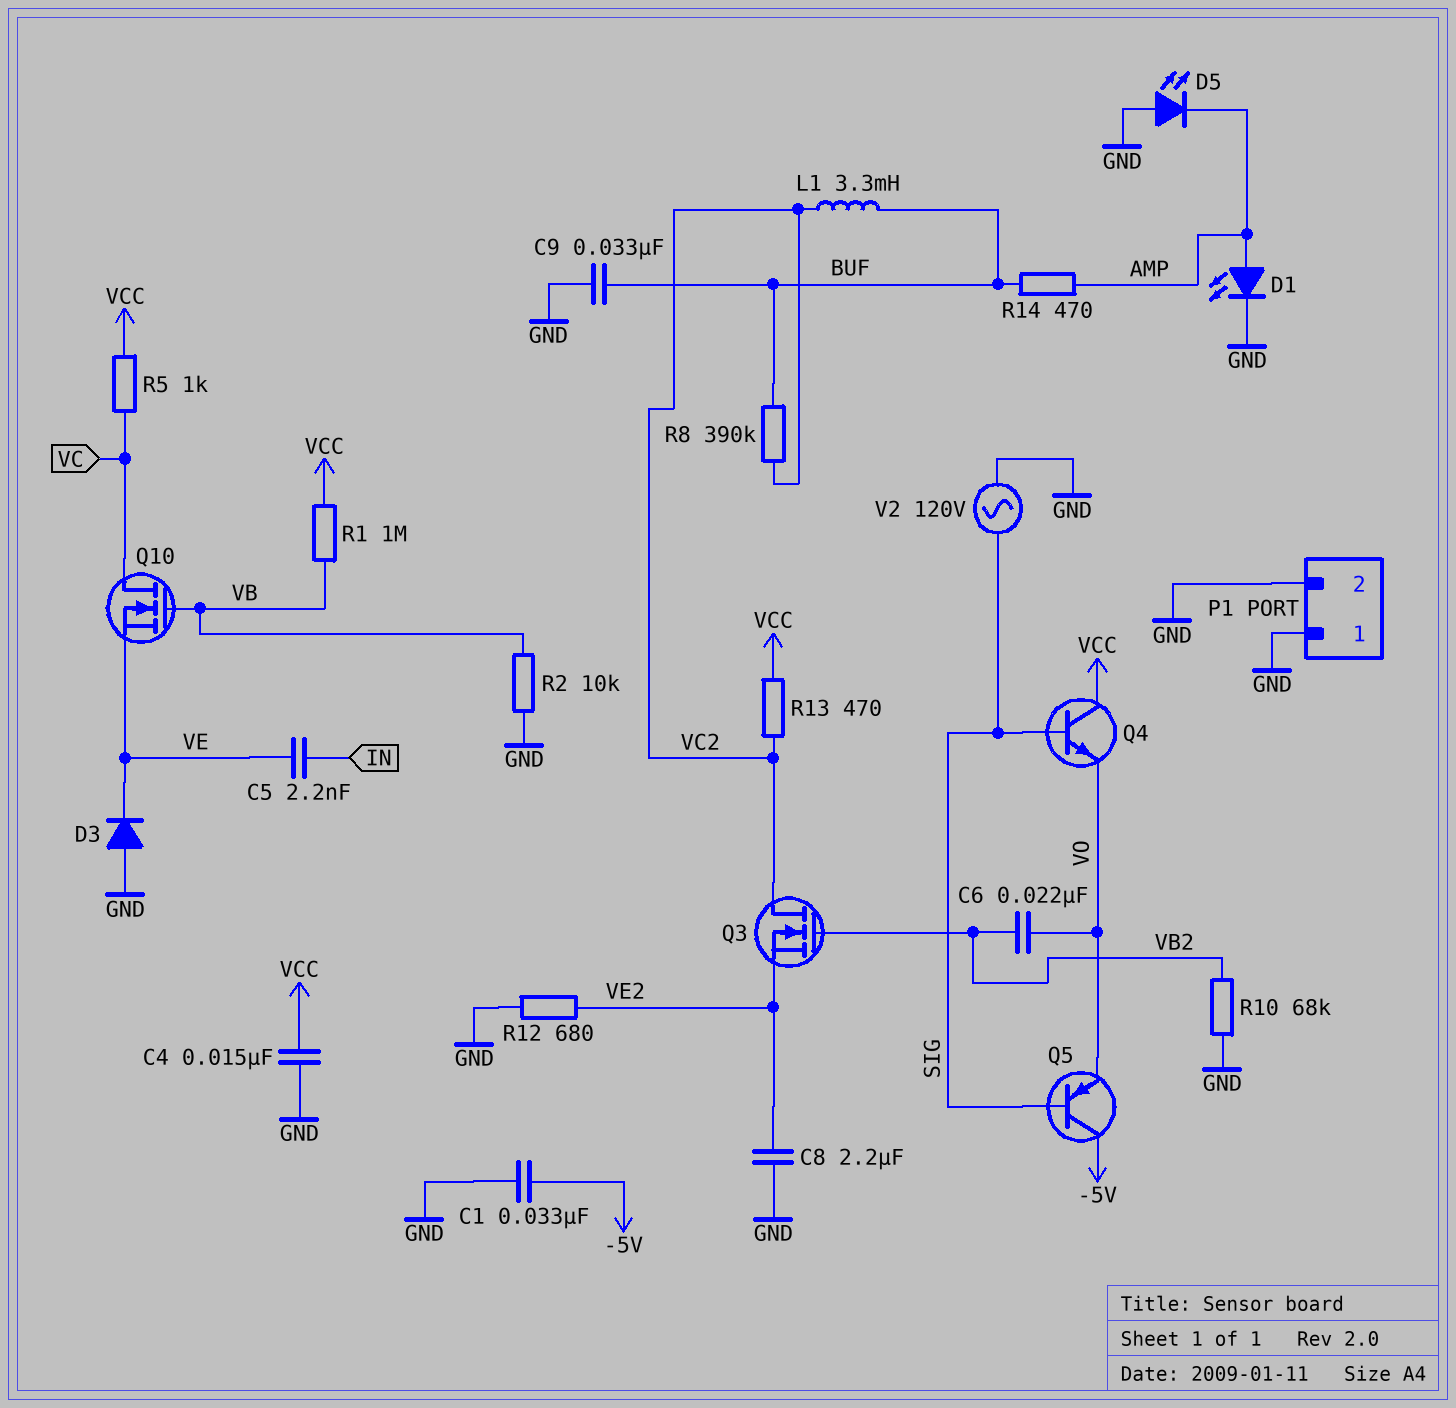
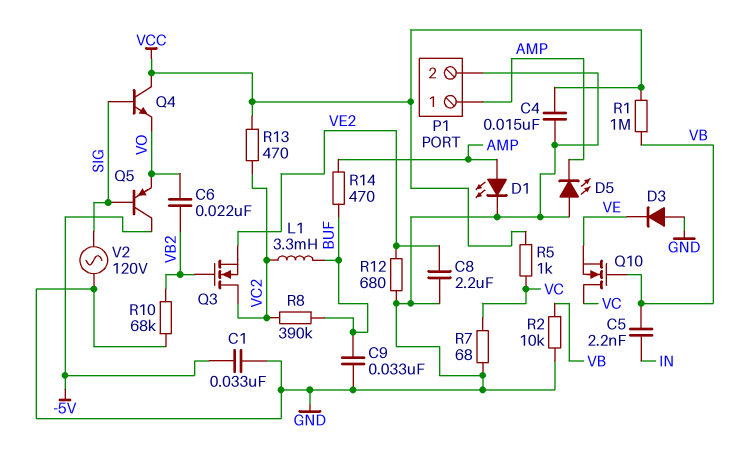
C5: 2.2nF (IN, VE) -> 2.2nF (IN, VB)
P1 pin 1: GND -> AMP
R7: none -> 68 (GND, VC)

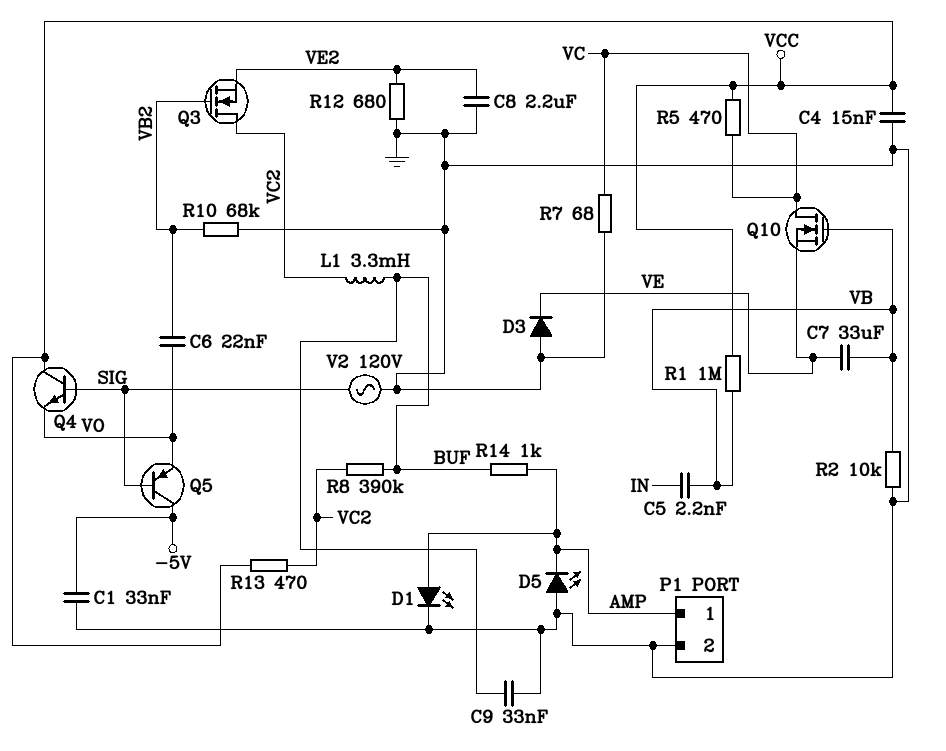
C7: none -> 33uF (VB, VE)
R5: 1k (VC, VCC) -> 470 (VC, VCC)
R14: 470 (AMP, BUF) -> 1k (AMP, BUF)

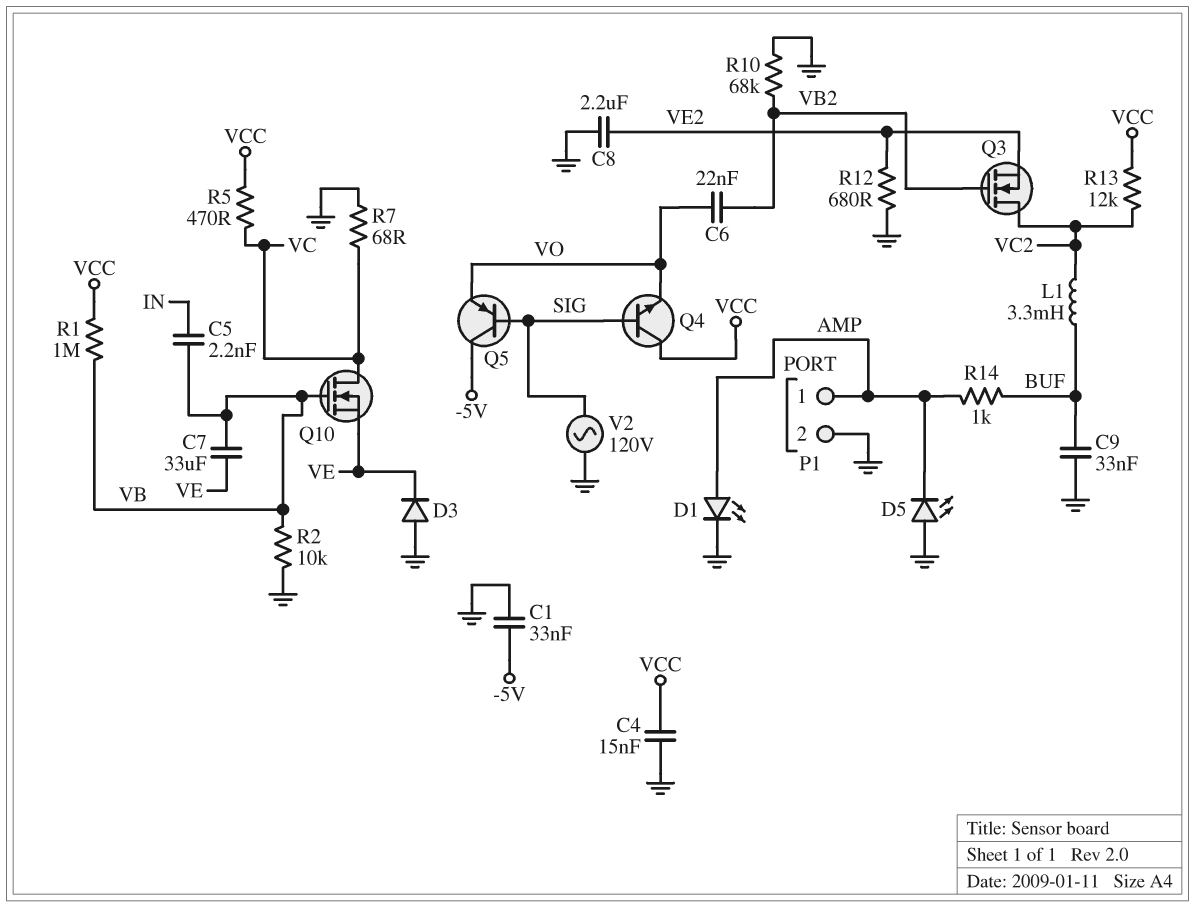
R8: 390k (BUF, VC2) -> none
R13: 470 (VC2, VCC) -> 12k (VC2, VCC)

